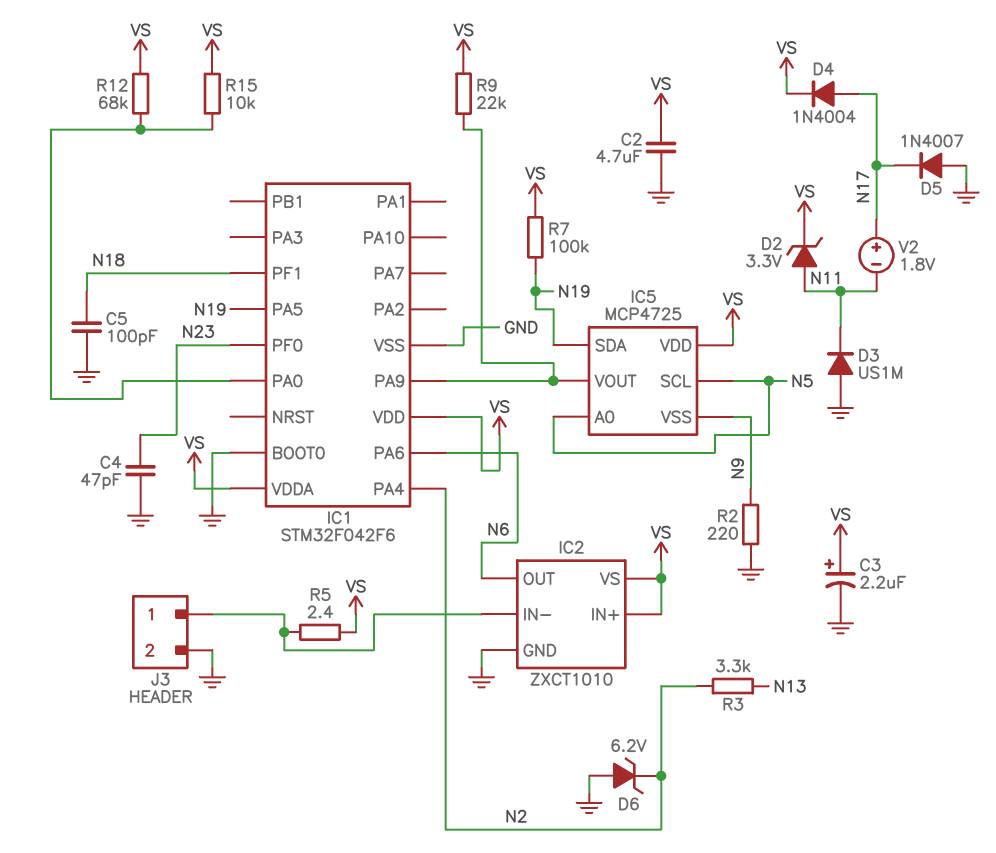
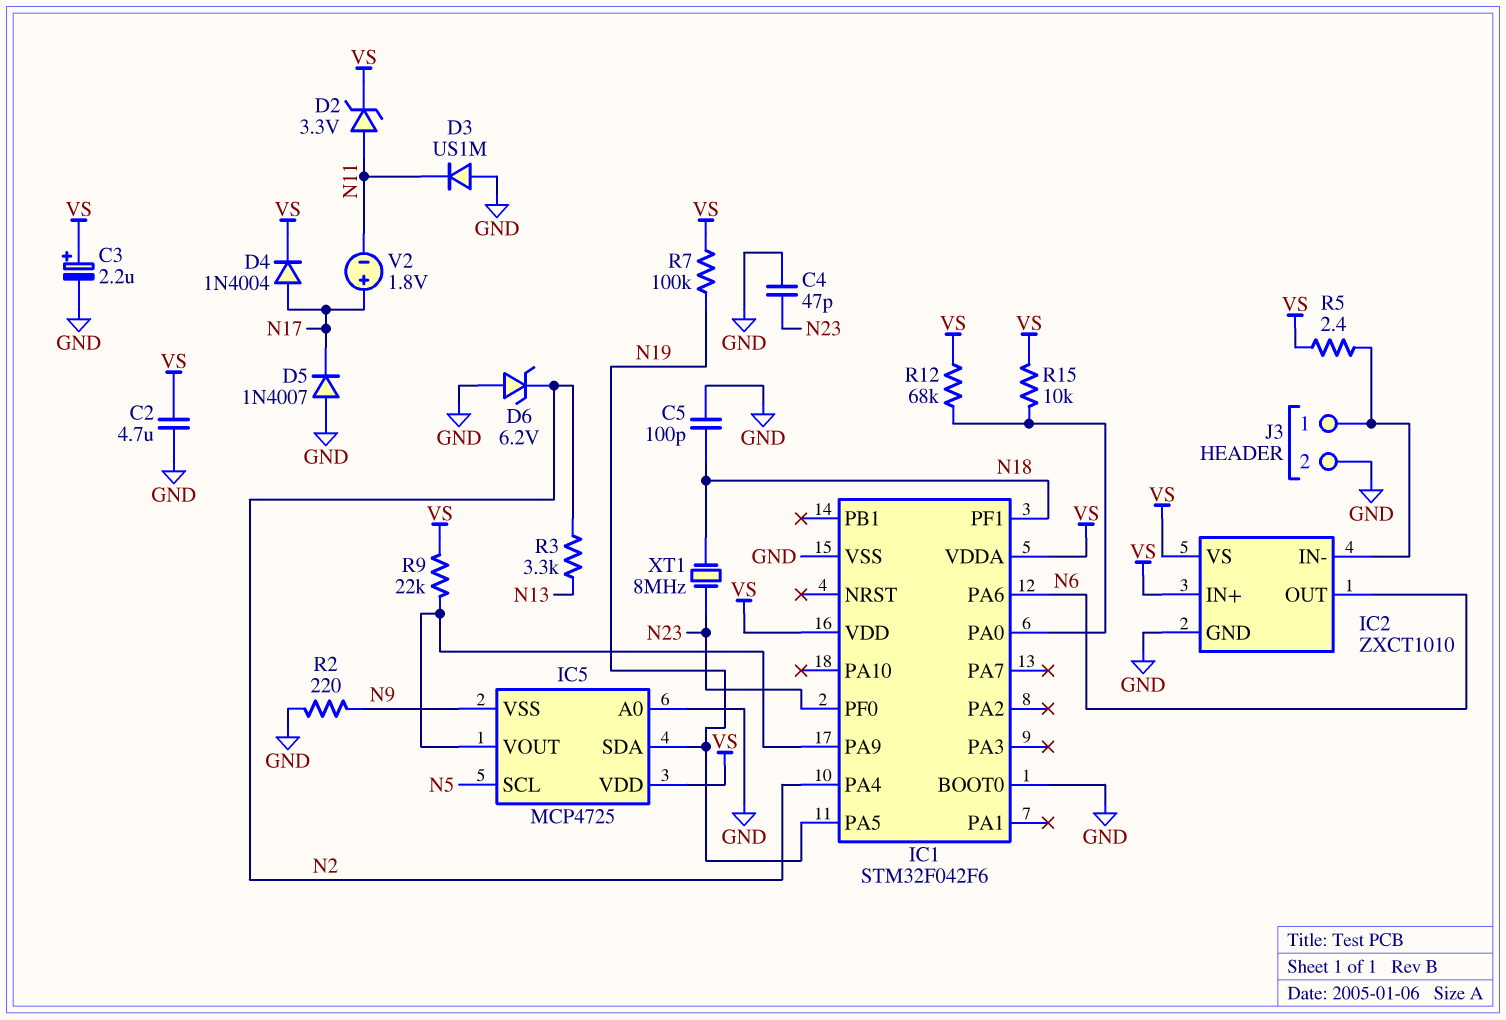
IC5 pin A0: N5 -> GND
XT1: none -> 8MHz (N18, N23)

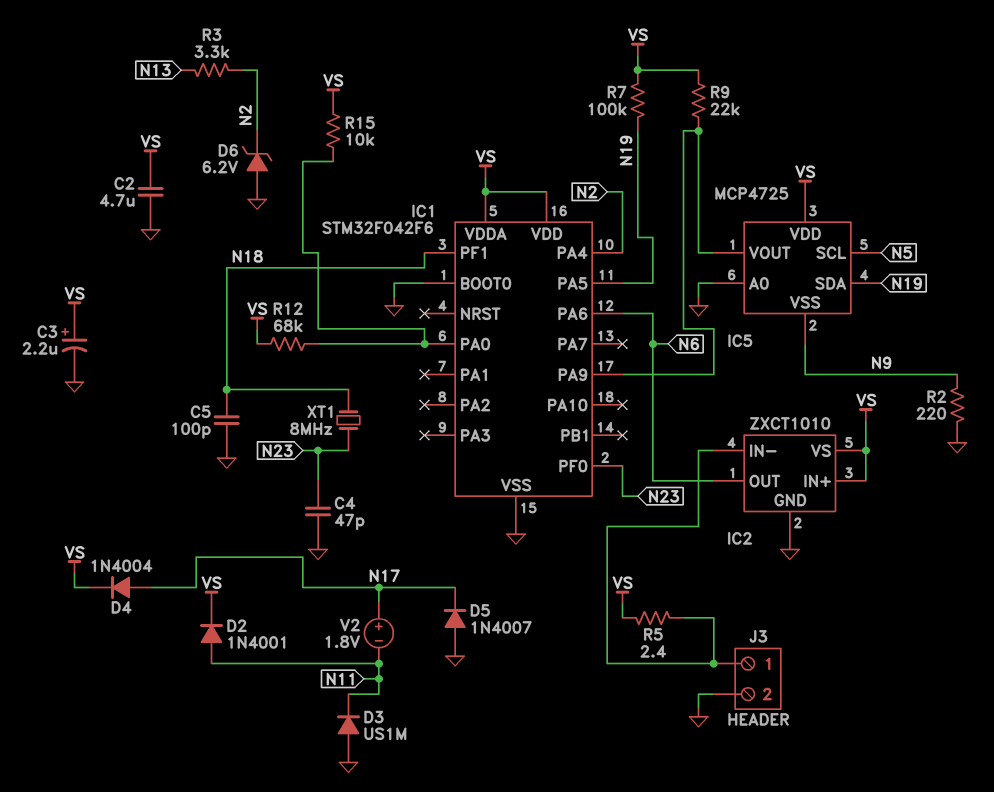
D2: zener 3.3V (A N11, K VS) -> diode 1N4001 (A N11, K VS)

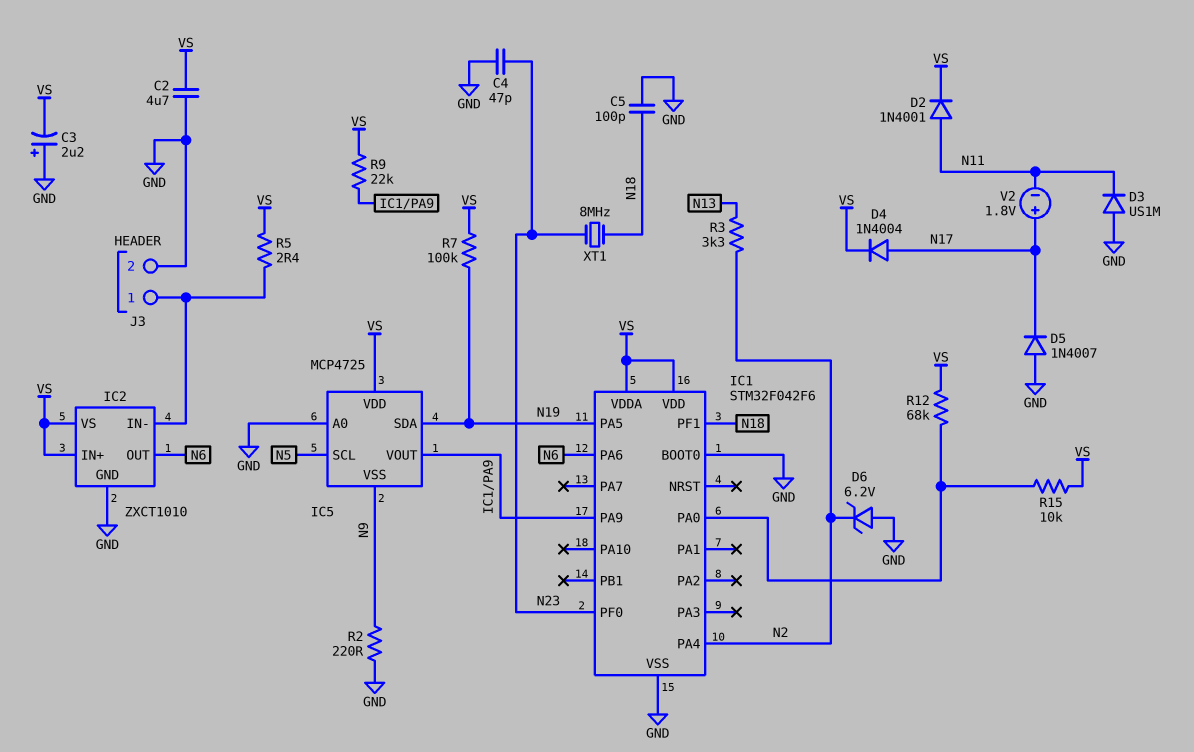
C3: 2.2uF (plus VS, minus GND) -> 2.2uF (plus GND, minus VS)

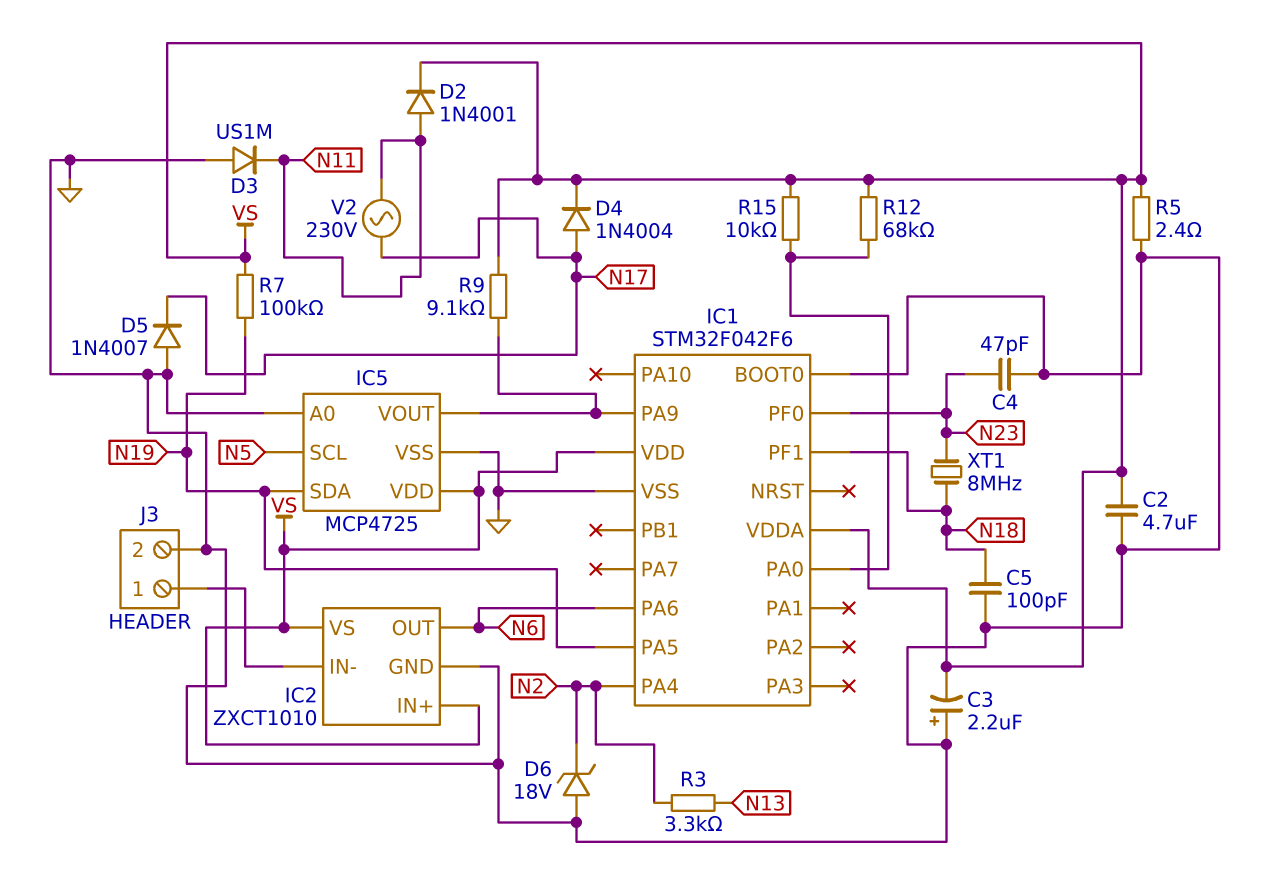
D6: zener 6.2V (A GND, K N2) -> zener 18V (A GND, K N2)
IC5 pin VSS: N9 -> GND
R2: 220 (GND, N9) -> none
R5: 2.4 (IC2/IN-, VS) -> 2.4 (GND, VS)
R9: 22k (IC1/PA9, VS) -> 9.1k (IC1/PA9, VS)
V2: 1.8V (plus N17, minus N11) -> AC 230V (N11, N17)

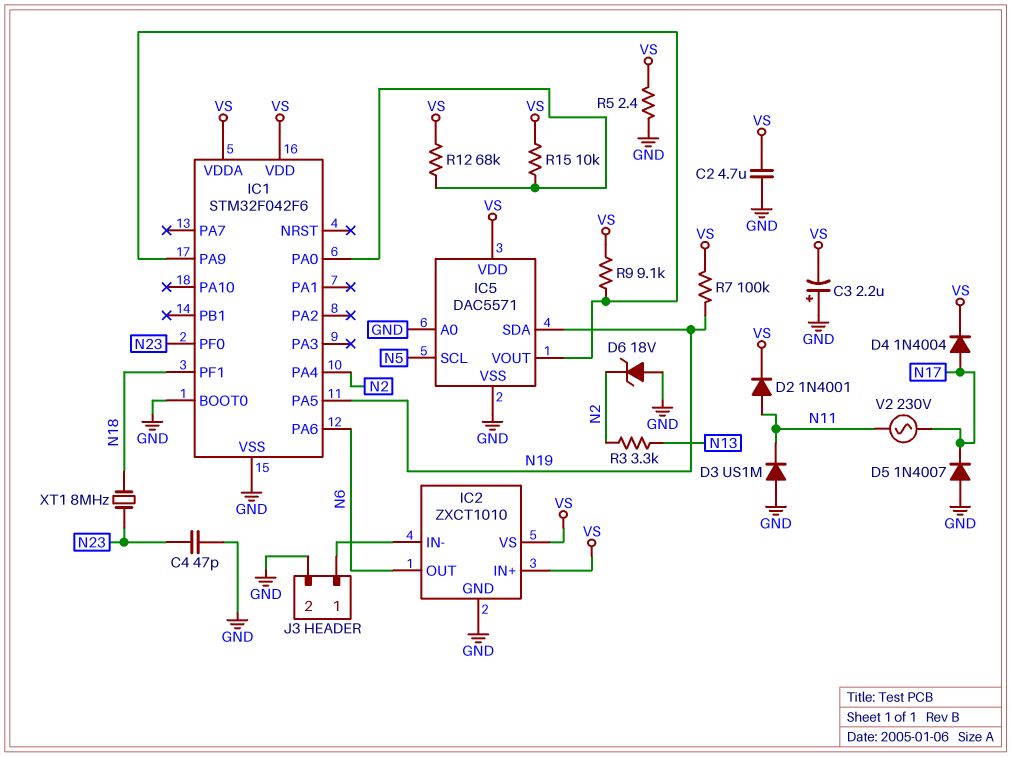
C5: 100pF (GND, N18) -> none
IC5: MCP4725 -> DAC5571

